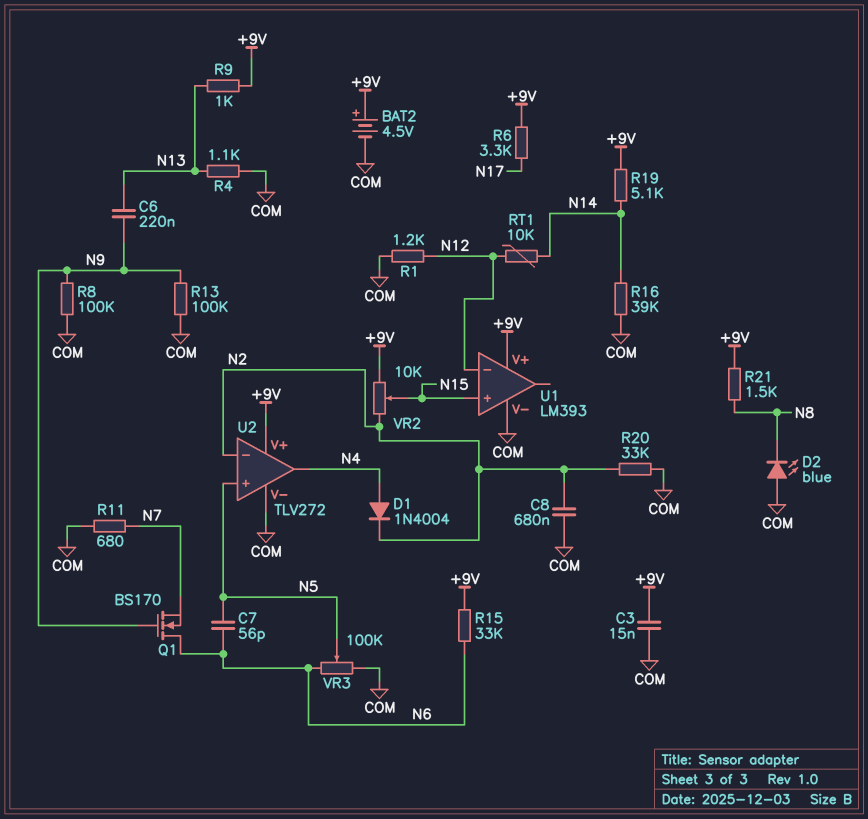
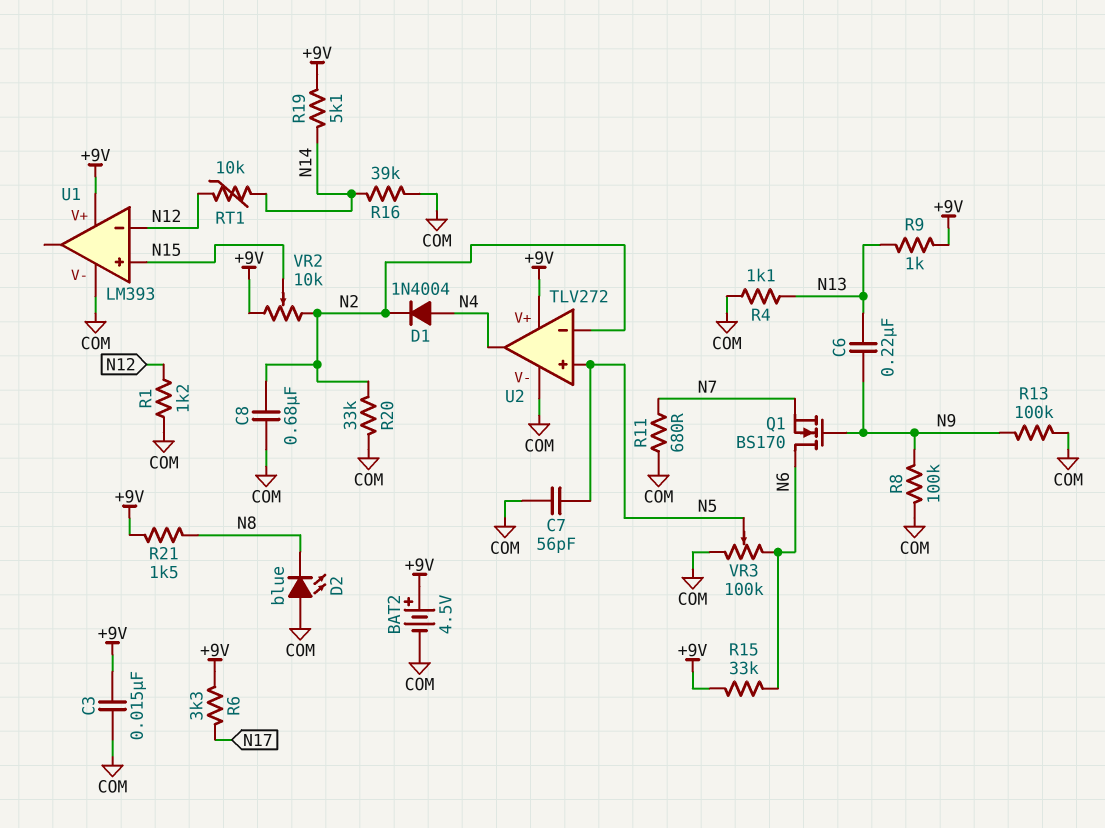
C7: 56pF (N5, N6) -> 56pF (COM, N5)

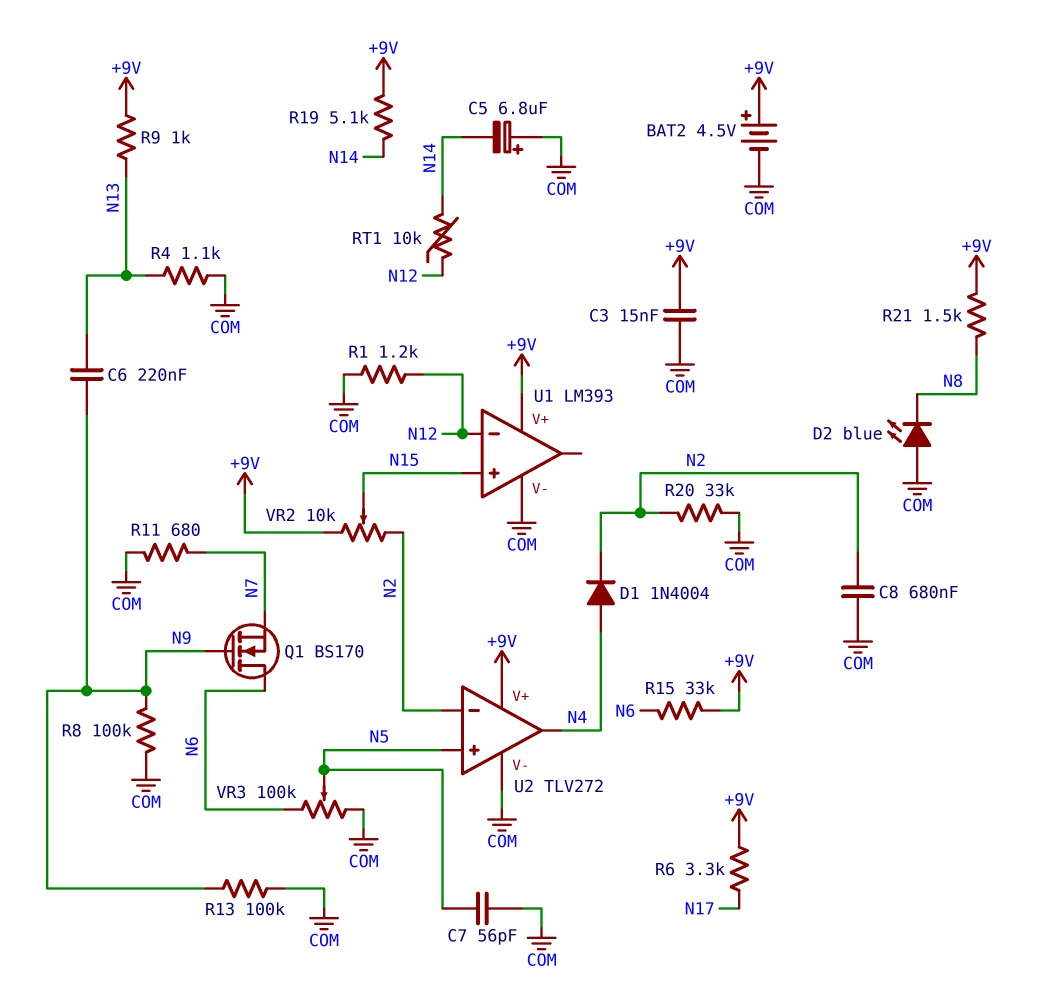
C5: none -> 6.8uF (plus COM, minus N14)
R16: 39k (COM, N14) -> none

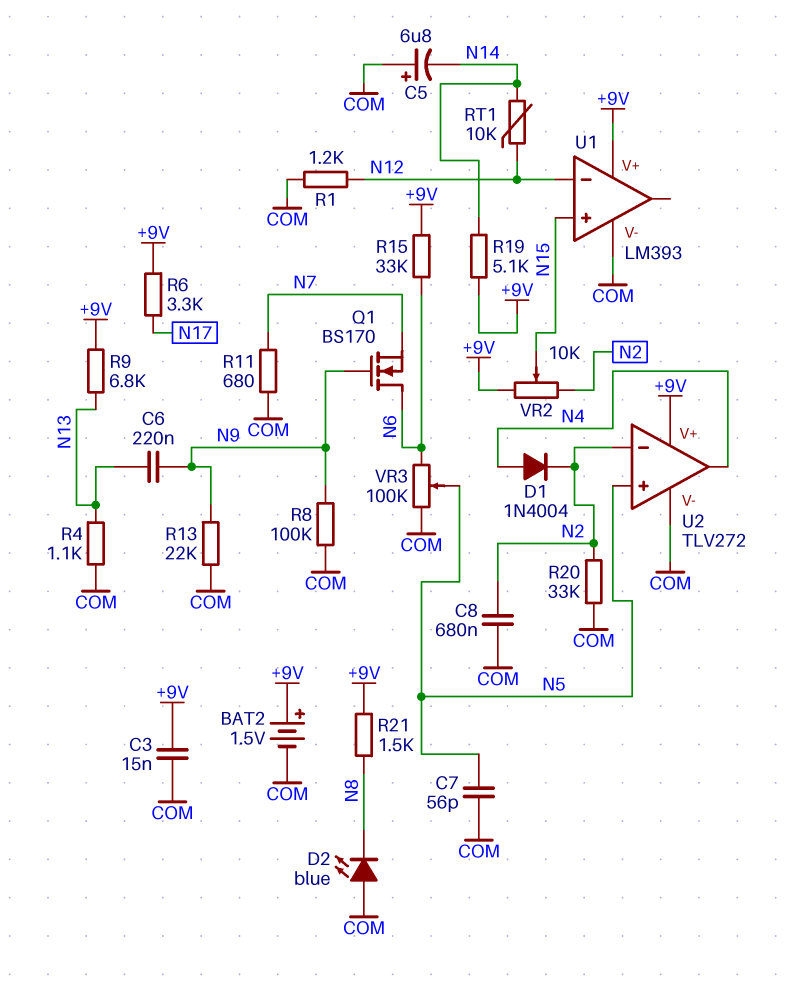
BAT2: 4.5V (plus +9V, minus COM) -> 1.5V (plus +9V, minus COM)
R9: 1k (+9V, N13) -> 6.8k (+9V, N13)
R13: 100k (COM, N9) -> 22k (COM, N9)

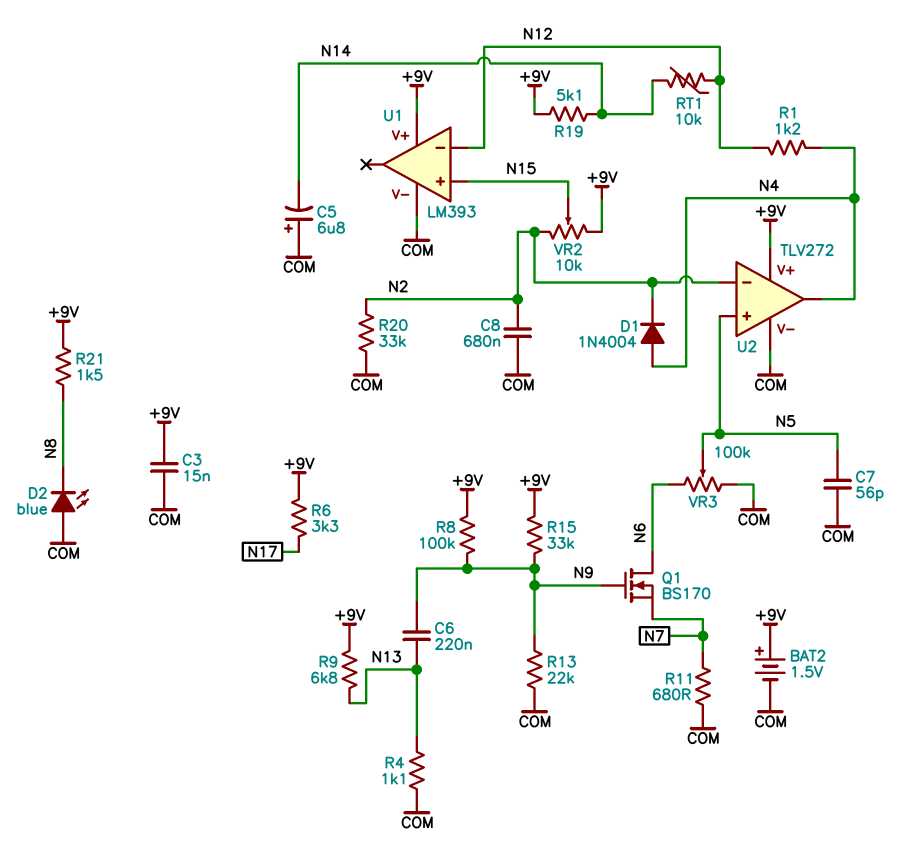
R1: 1.2k (COM, N12) -> 1.2k (N4, N12)
R8: 100k (COM, N9) -> 100k (+9V, N9)
R15: 33k (+9V, N6) -> 33k (+9V, N9)

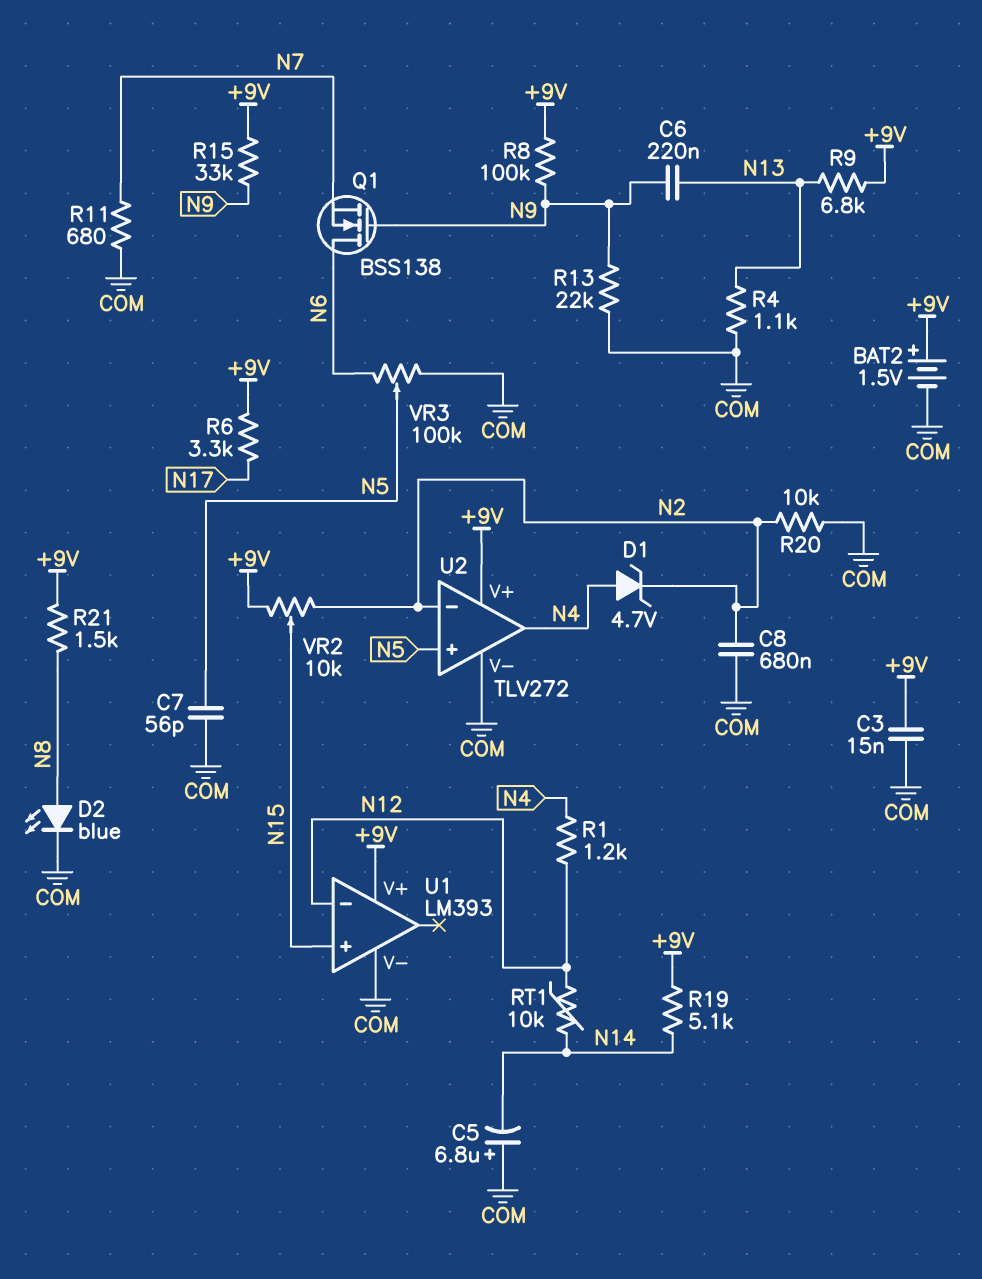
D1: diode 1N4004 (A N4, K N2) -> zener 4.7V (A N4, K N2)
D2: LED blue (A COM, K N8) -> LED blue (A N8, K COM)
Q1: NMOS BS170 (G N9, D N6, S N7) -> NMOS BSS138 (G N9, D N6, S N7)
R20: 33k (COM, N2) -> 10k (COM, N2)

